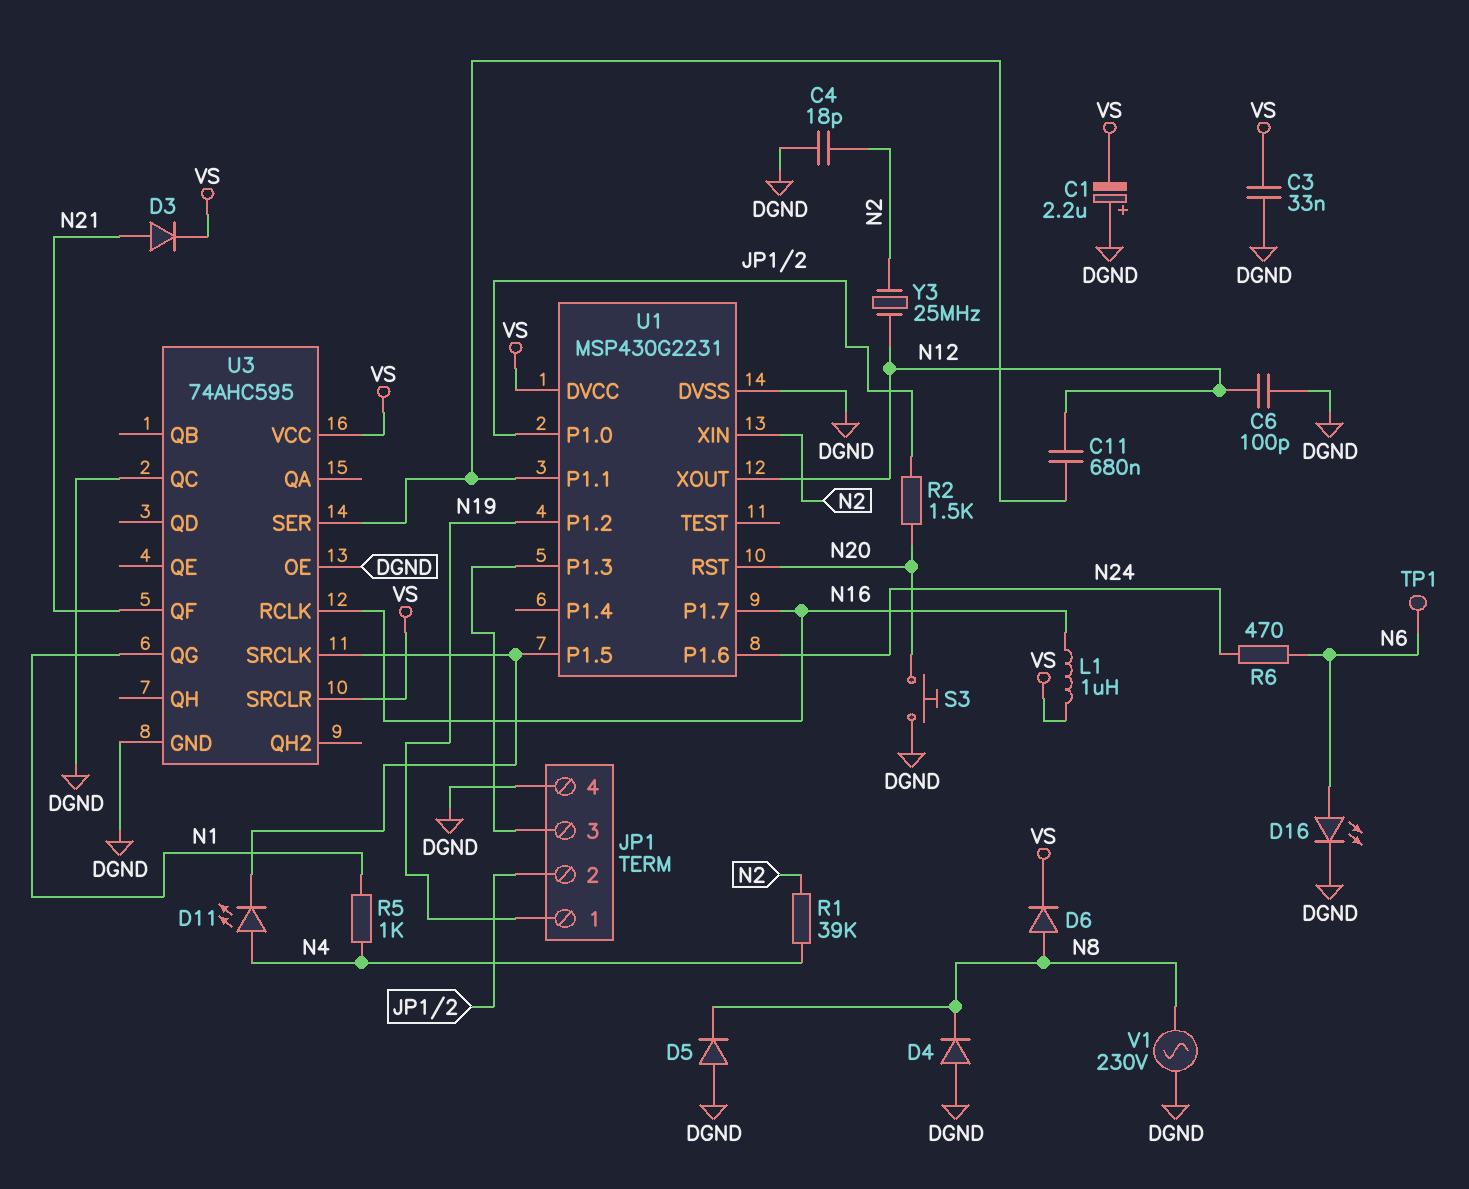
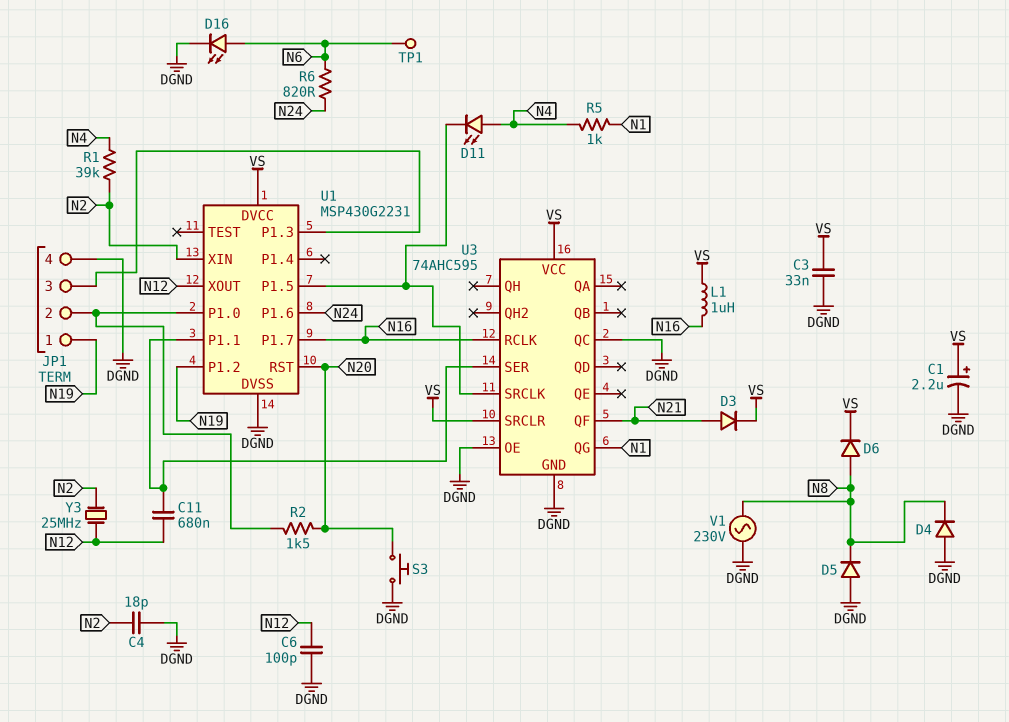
C1: 2.2uF (plus DGND, minus VS) -> 2.2uF (plus VS, minus DGND)
R6: 470 (N6, N24) -> 820 (N6, N24)

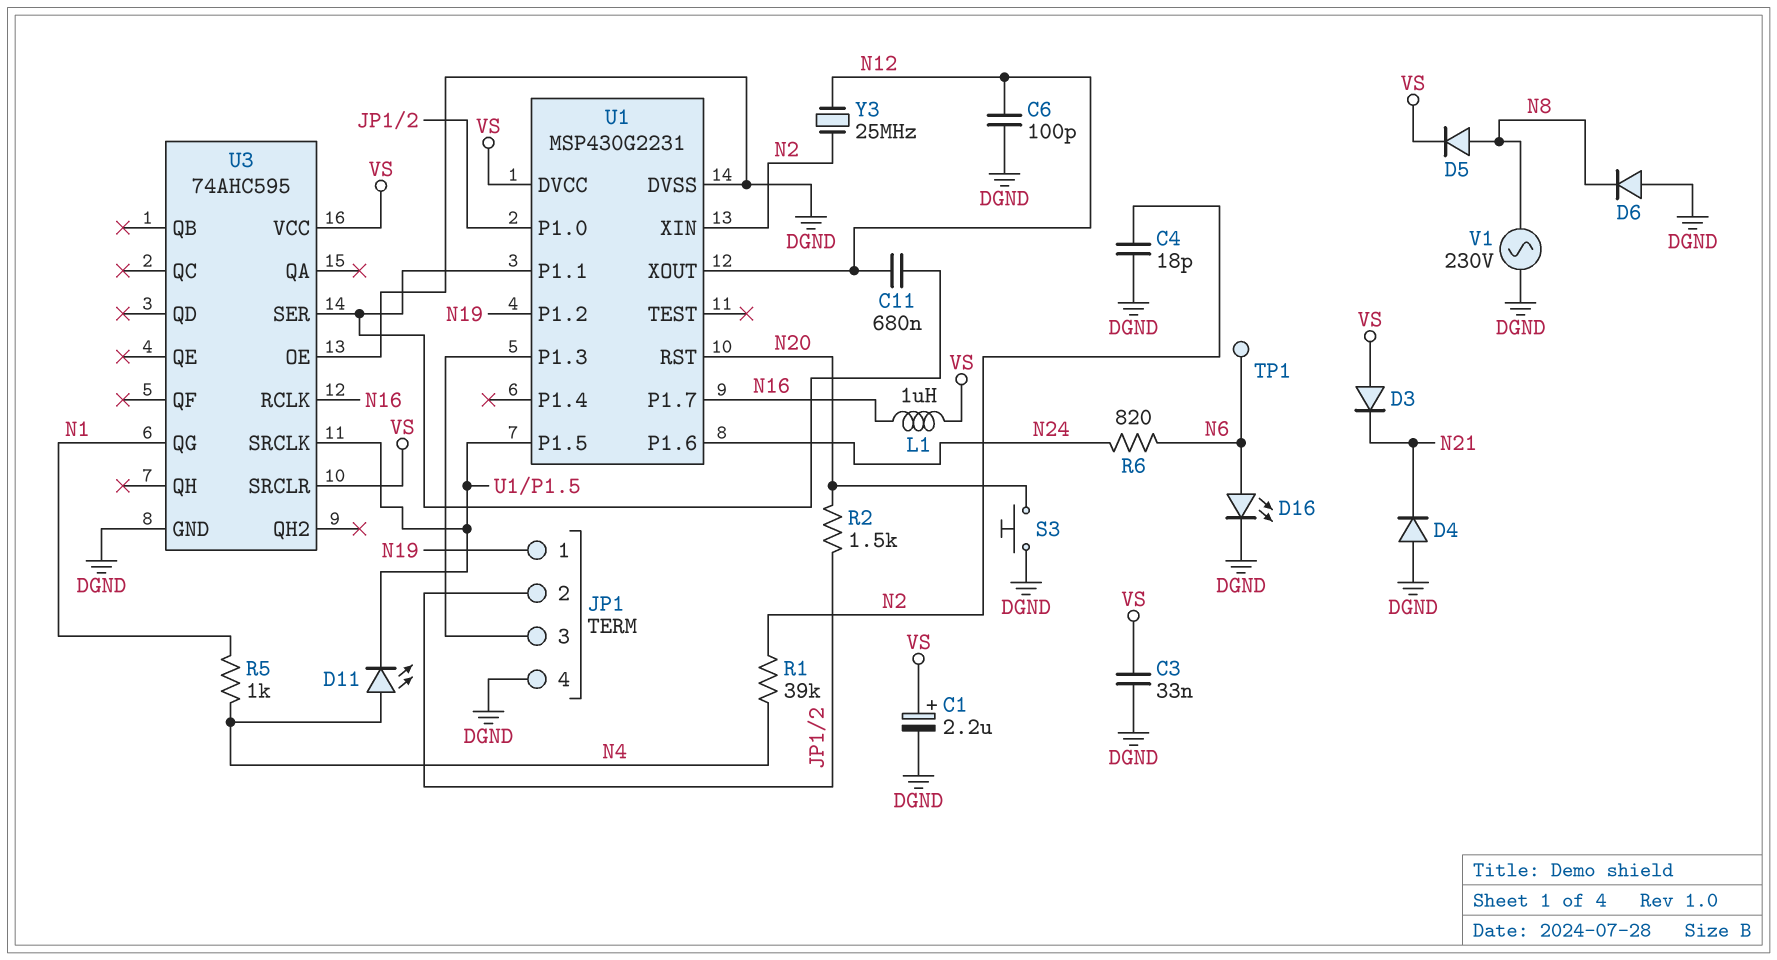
D3: diode (A N21, K VS) -> diode (A VS, K N21)
D4: diode (A DGND, K N8) -> diode (A DGND, K N21)
D5: diode (A DGND, K N8) -> diode (A N8, K VS)
D6: diode (A N8, K VS) -> diode (A DGND, K N8)
U3 pin QC: DGND -> none
U3 pin QF: N21 -> none

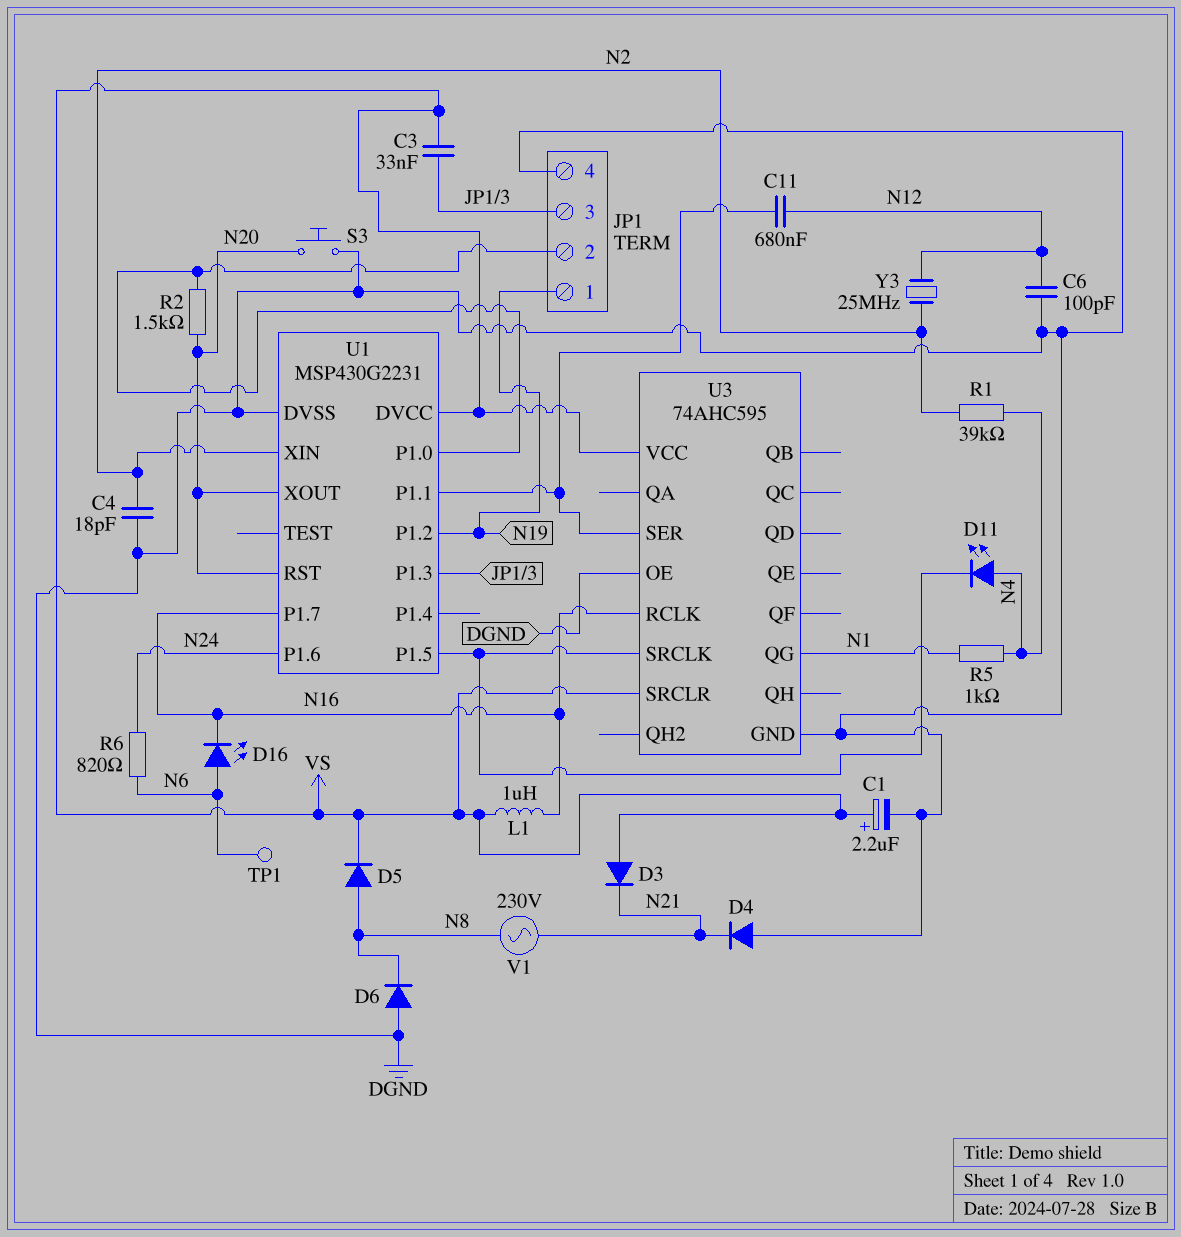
C3: 33nF (DGND, VS) -> 33nF (JP1/3, VS)
D16: LED (A N6, K DGND) -> LED (A N6, K N16)
U1 pin XOUT: N12 -> N20
V1: AC 230V (DGND, N8) -> AC 230V (N8, N21)

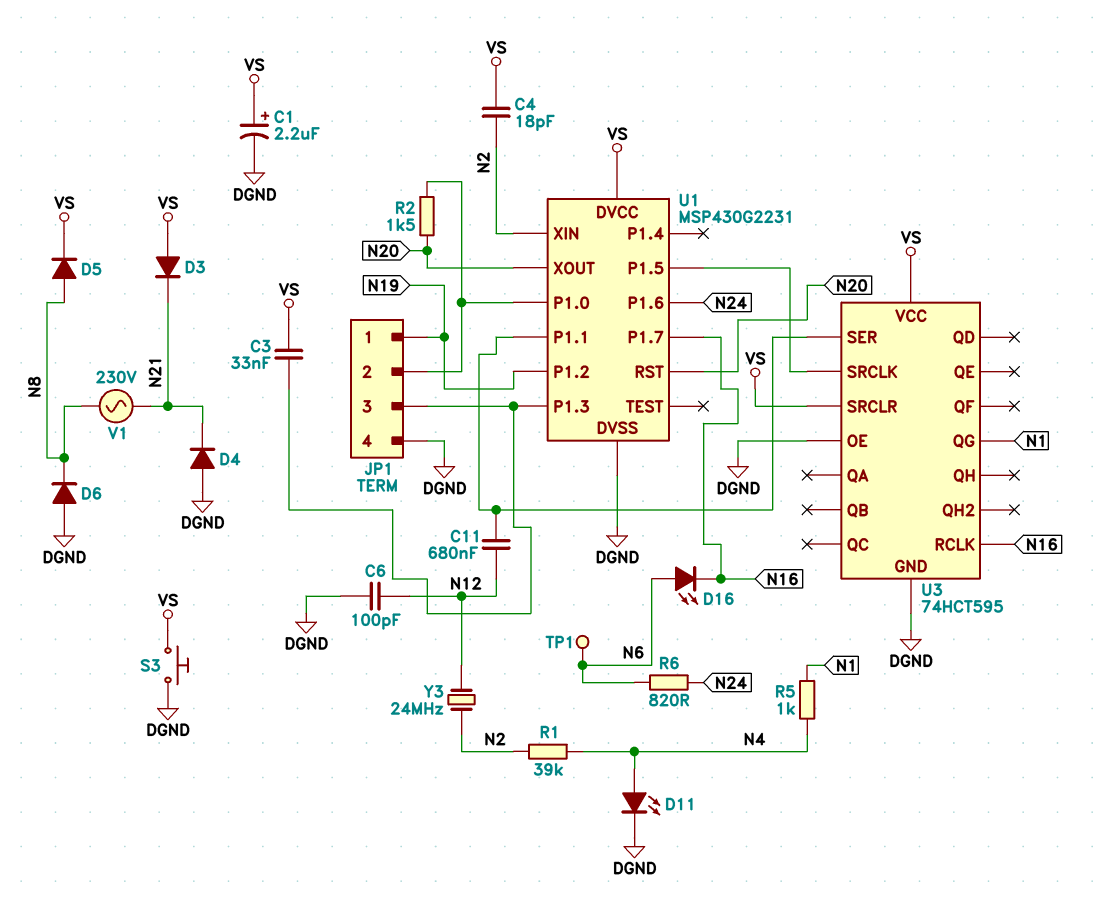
C4: 18pF (DGND, N2) -> 18pF (N2, VS)
D11: LED (A N4, K U1/P1.5) -> LED (A N4, K DGND)
L1: 1uH (N16, VS) -> none
S3: button (DGND, N20) -> button (DGND, VS)
U3: 74AHC595 -> 74HCT595
Y3: 25MHz (N2, N12) -> 24MHz (N2, N12)

